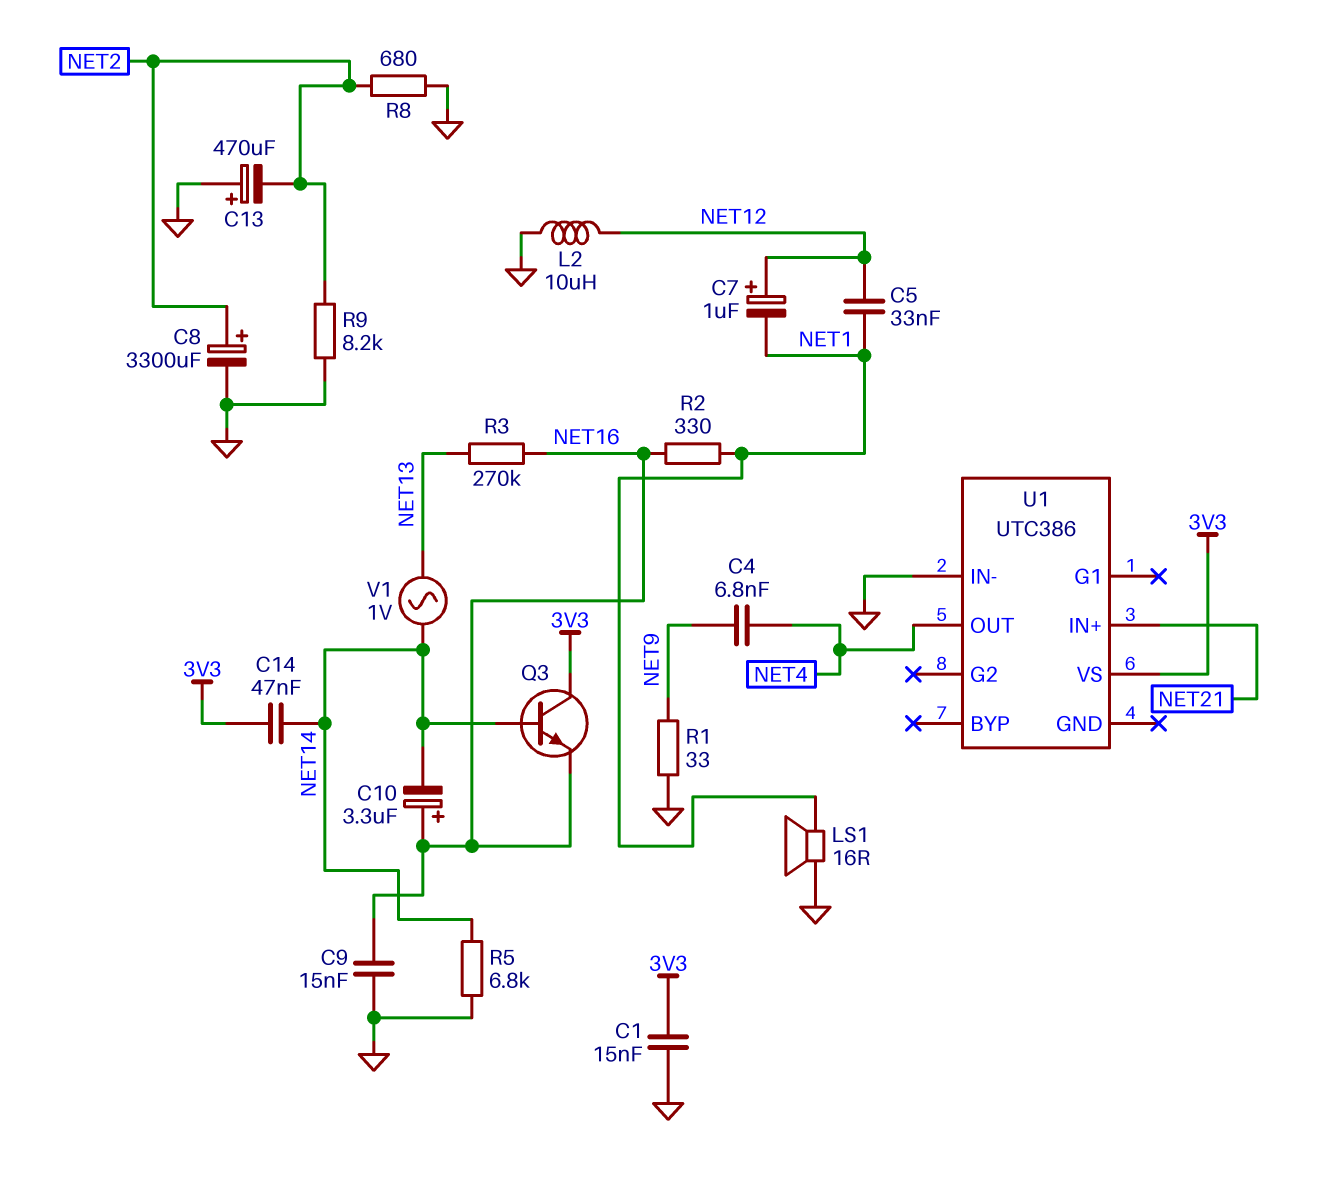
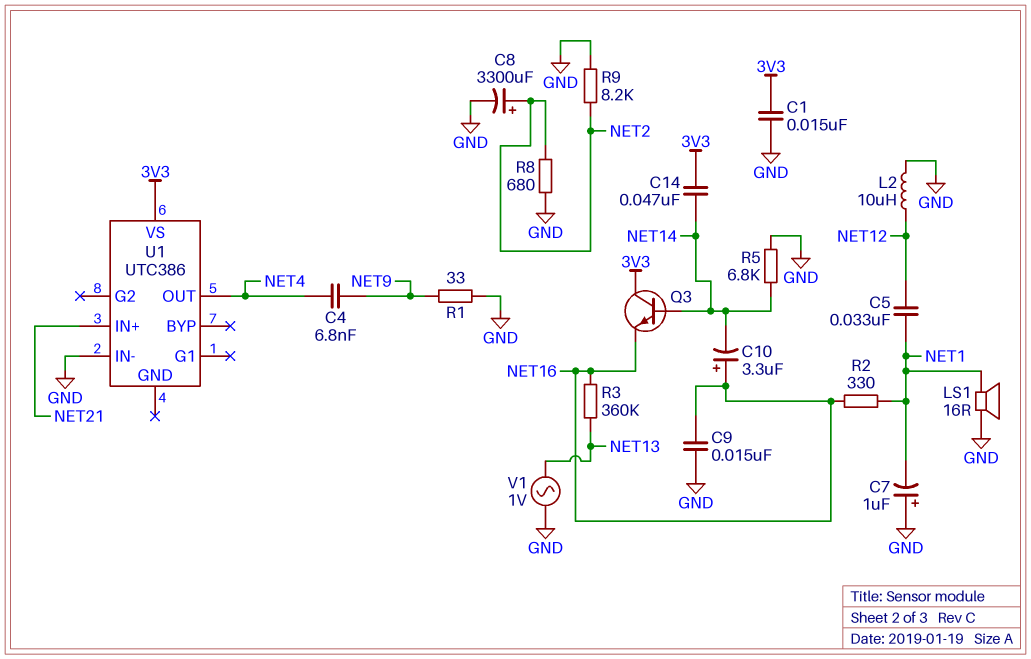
C7: 1uF (plus NET12, minus NET1) -> 1uF (plus GND, minus NET1)
C13: 470uF (plus GND, minus NET2) -> none
R3: 270k (NET13, NET16) -> 360k (NET13, NET16)
V1: AC 1V (NET13, NET14) -> AC 1V (GND, NET13)

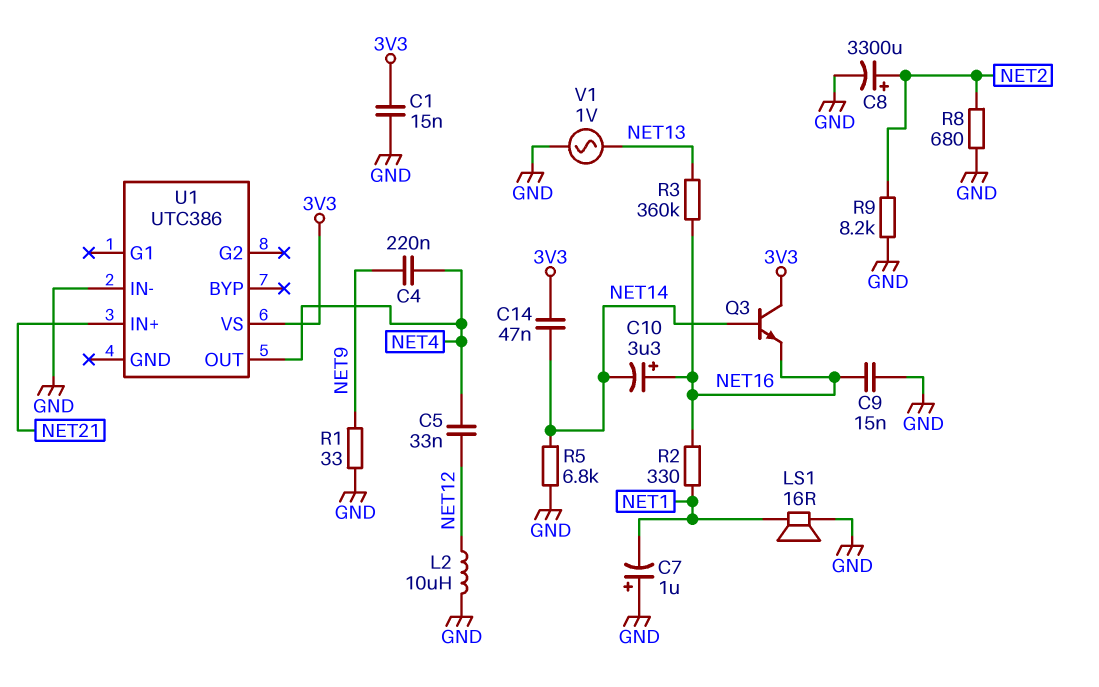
C4: 6.8nF (NET4, NET9) -> 220nF (NET4, NET9)
C5: 33nF (NET1, NET12) -> 33nF (NET4, NET12)

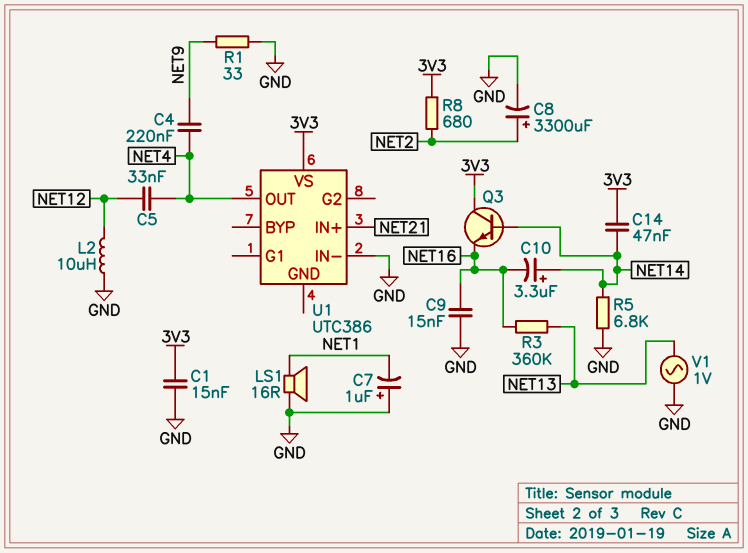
C10: 3.3uF (plus NET16, minus NET14) -> 3.3uF (plus NET14, minus NET16)
R2: 330 (NET1, NET16) -> none
R8: 680 (GND, NET2) -> 680 (3V3, NET2)
R9: 8.2k (GND, NET2) -> none

